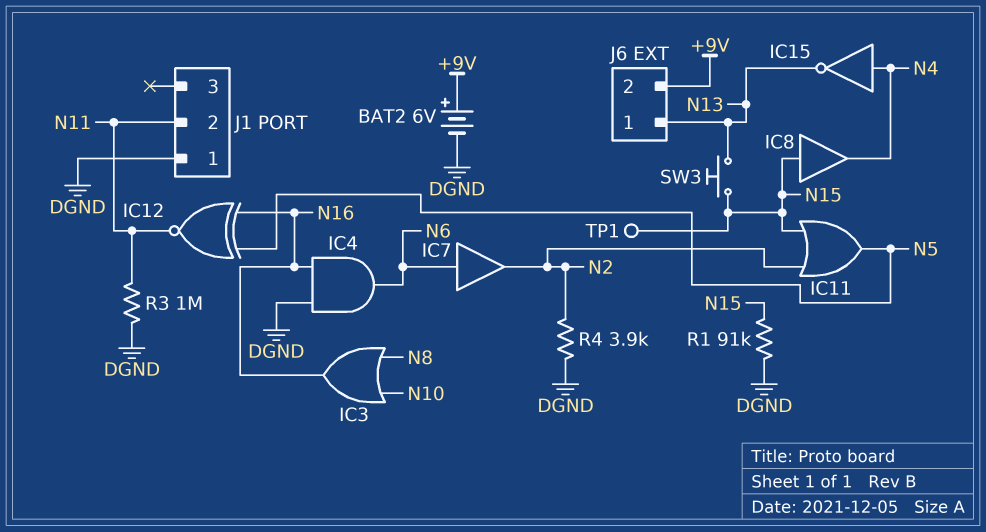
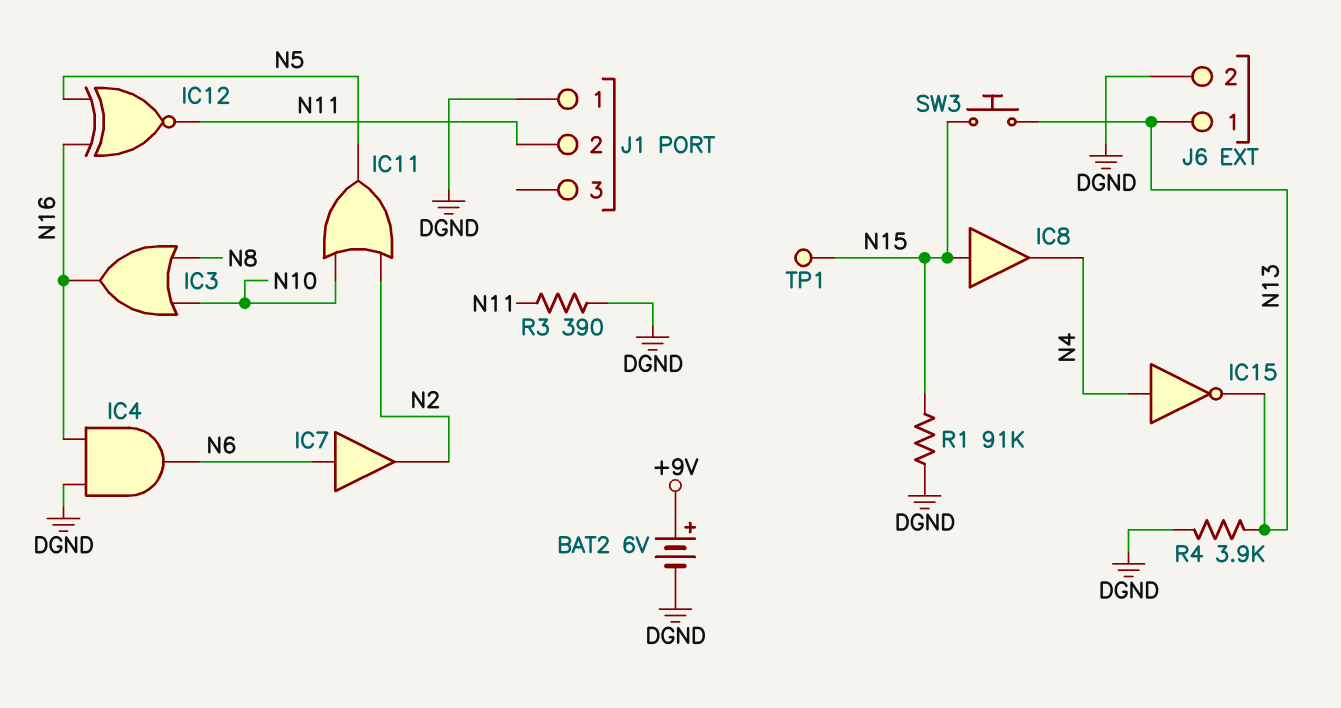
IC11: OR (in N2, in N15, out N5) -> OR (in N2, in N10, out N5)
J6 pin 2: +9V -> DGND
R3: 1M (DGND, N11) -> 390 (DGND, N11)
R4: 3.9k (DGND, N2) -> 3.9k (DGND, N13)

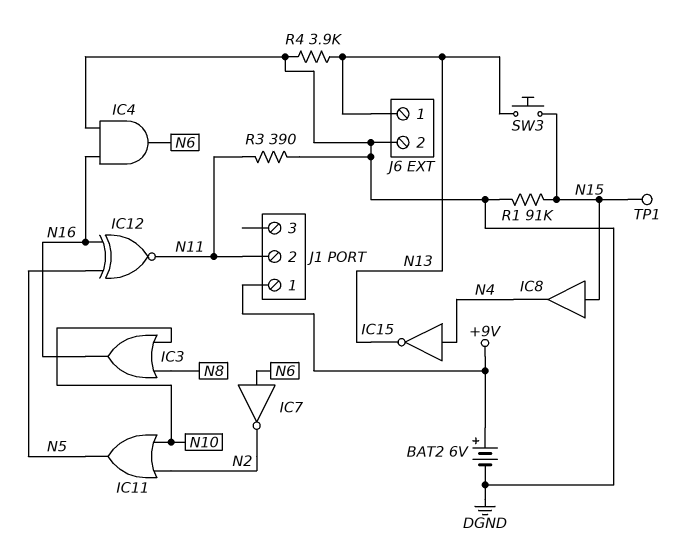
IC7: buffer (in N6, out N2) -> NOT (in N6, out N2)
J1 pin 1: DGND -> +9V

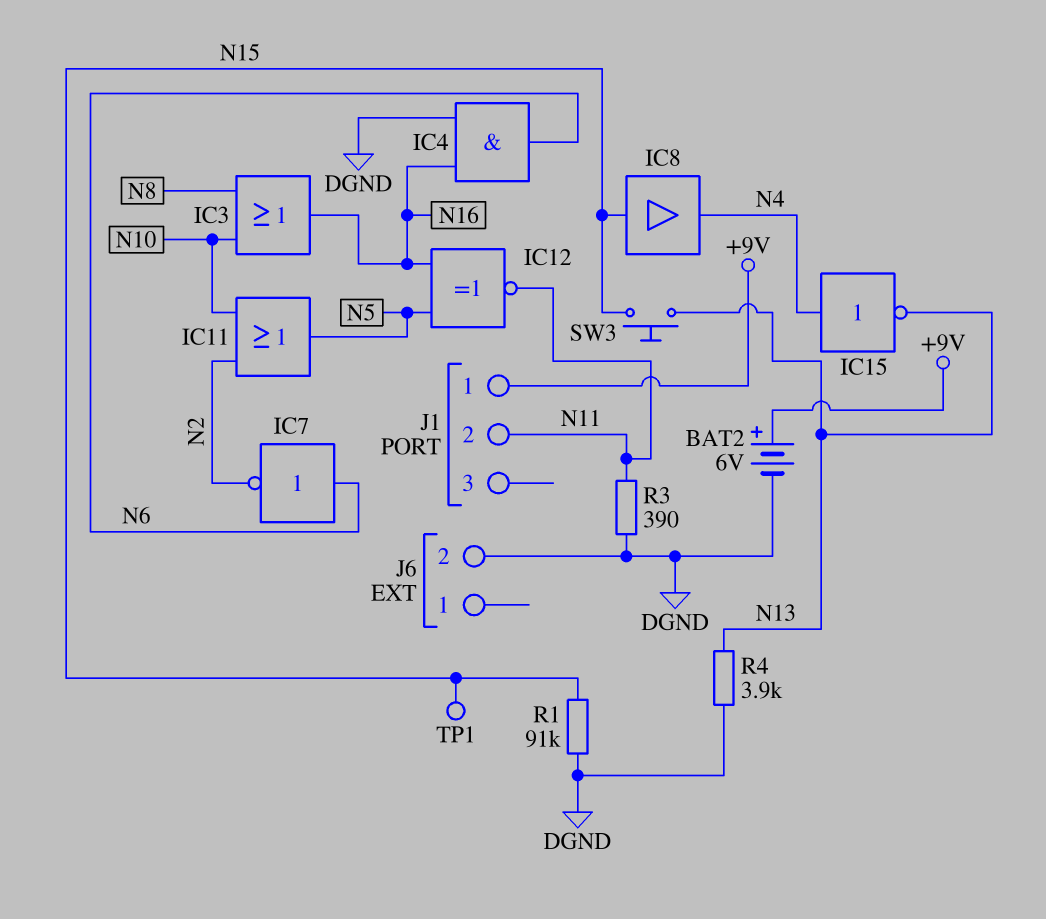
J6 pin 1: N13 -> none

